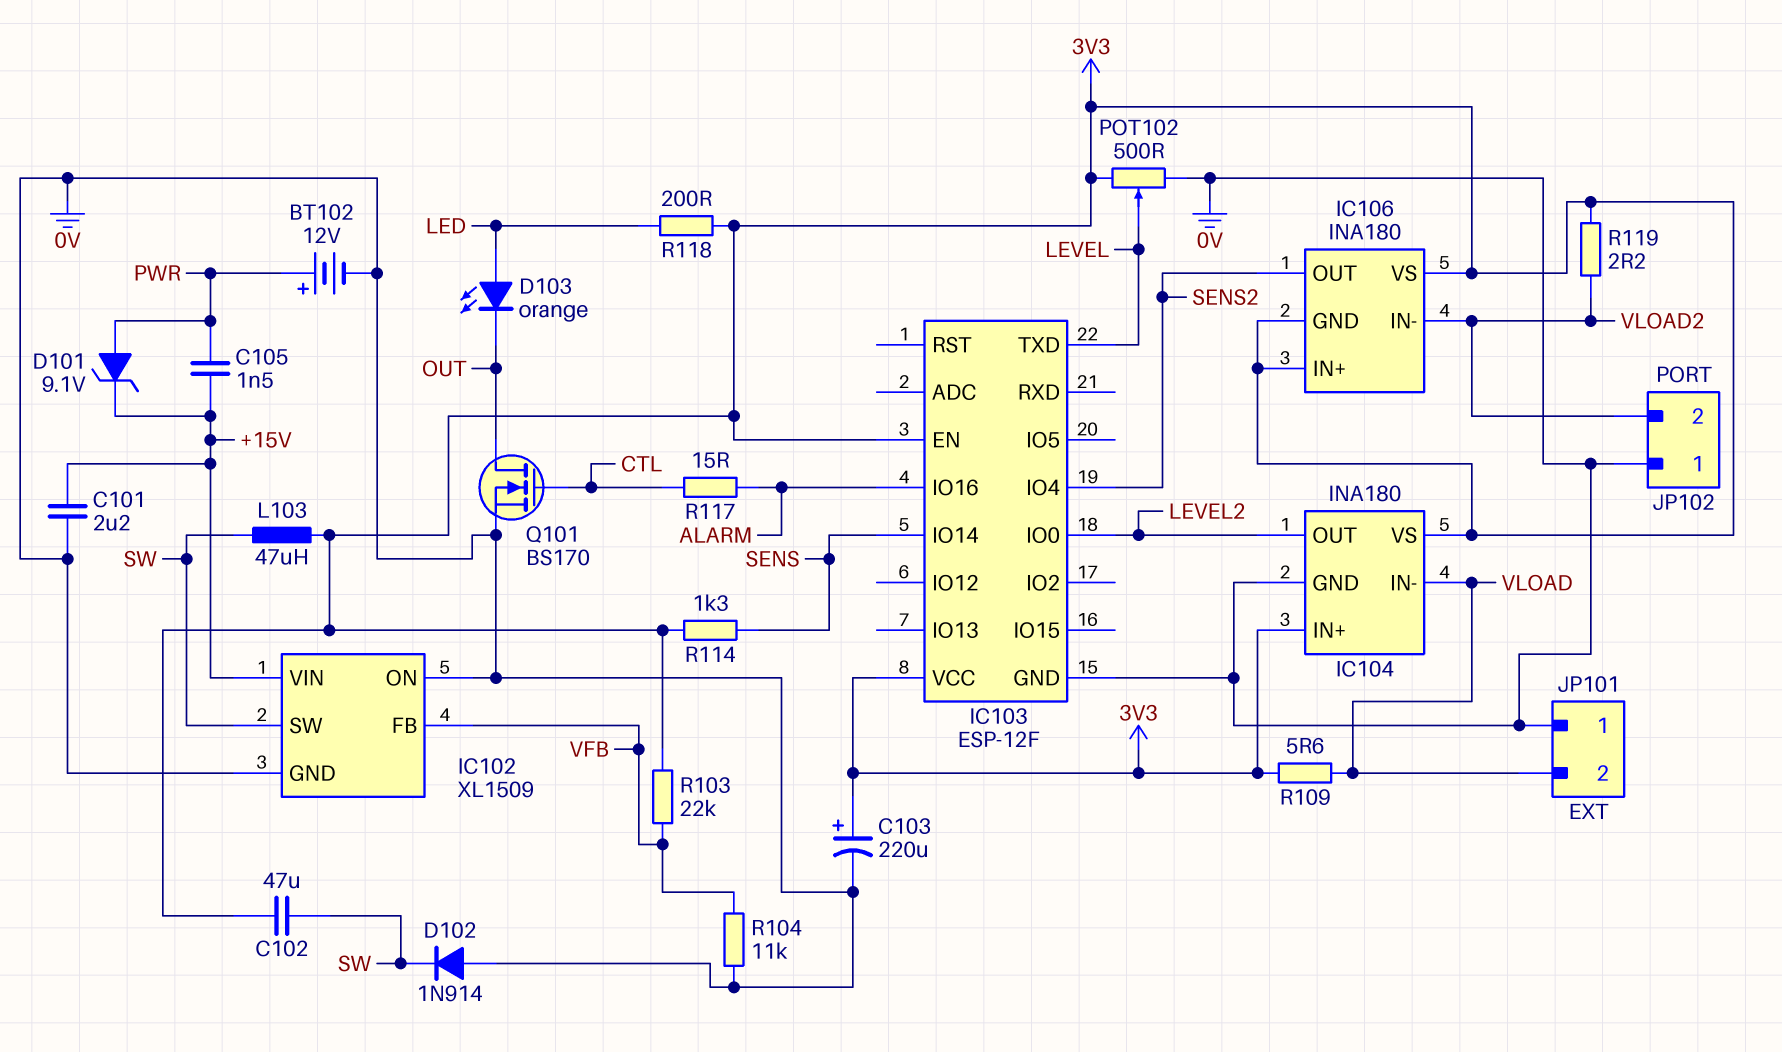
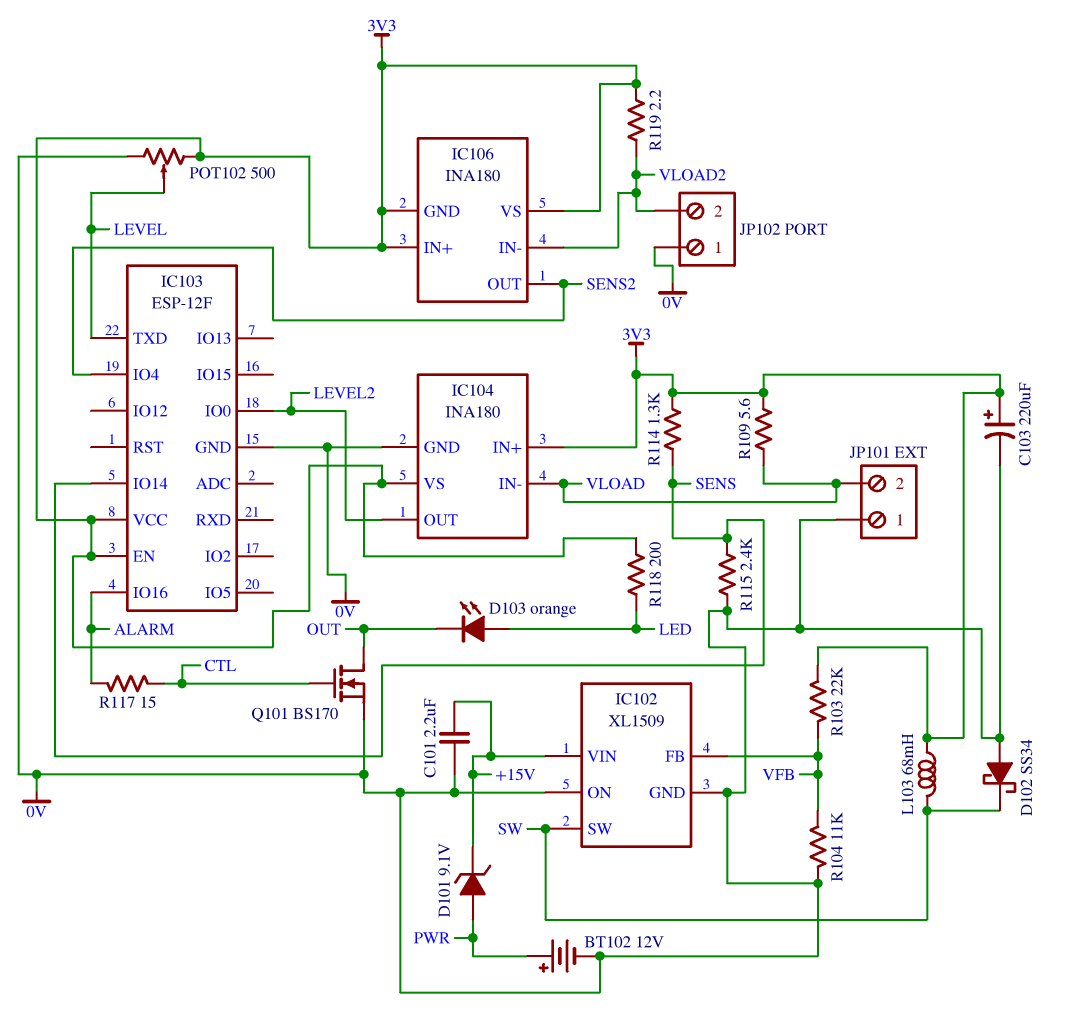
C102: 47uF (3V3, SW) -> none
C105: 1.5nF (+15V, PWR) -> none
D102: diode 1N914 (A 0V, K SW) -> schottky SS34 (A 0V, K SW)
L103: 47uH (3V3, SW) -> 68mH (3V3, SW)
R115: none -> 2.4k (0V, SENS)

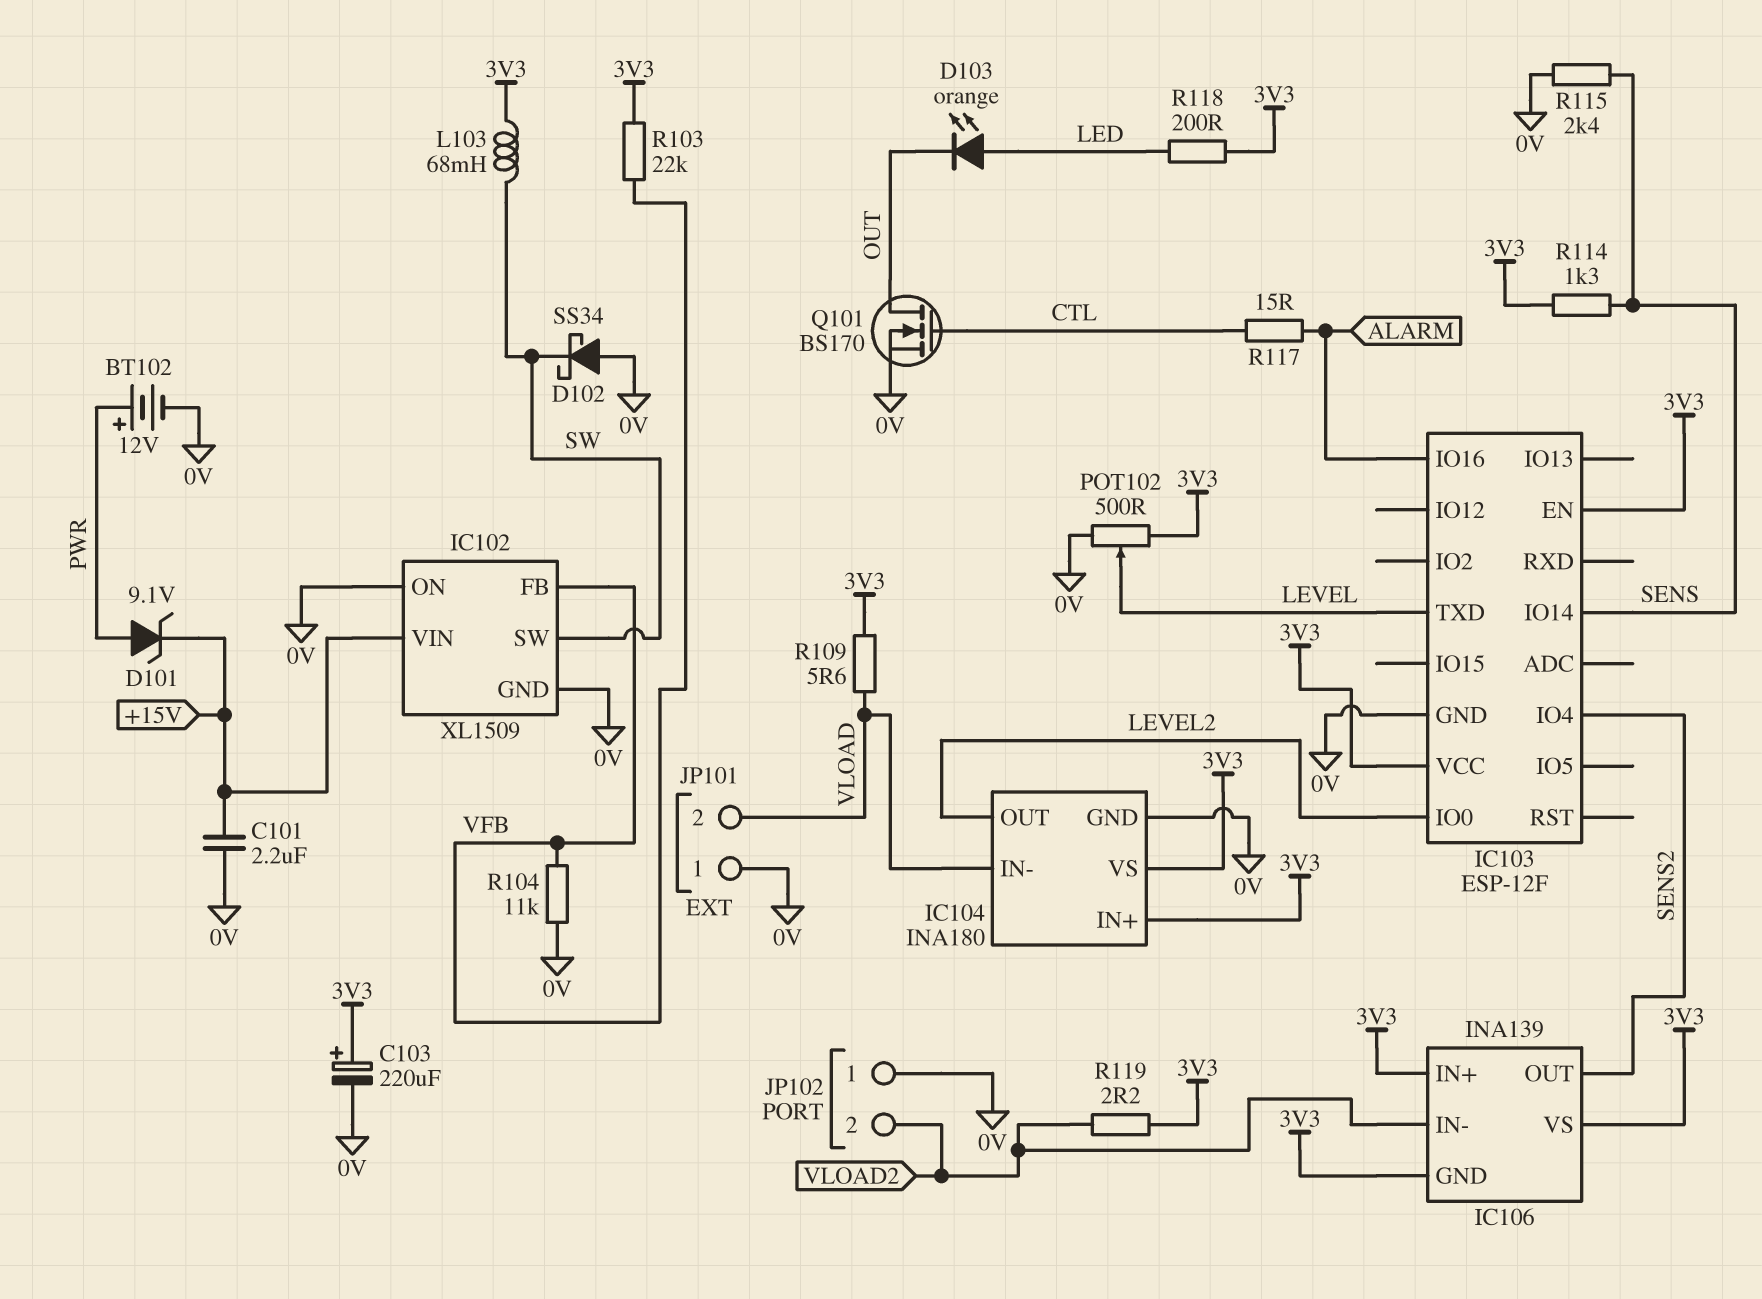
IC106: INA180 -> INA139

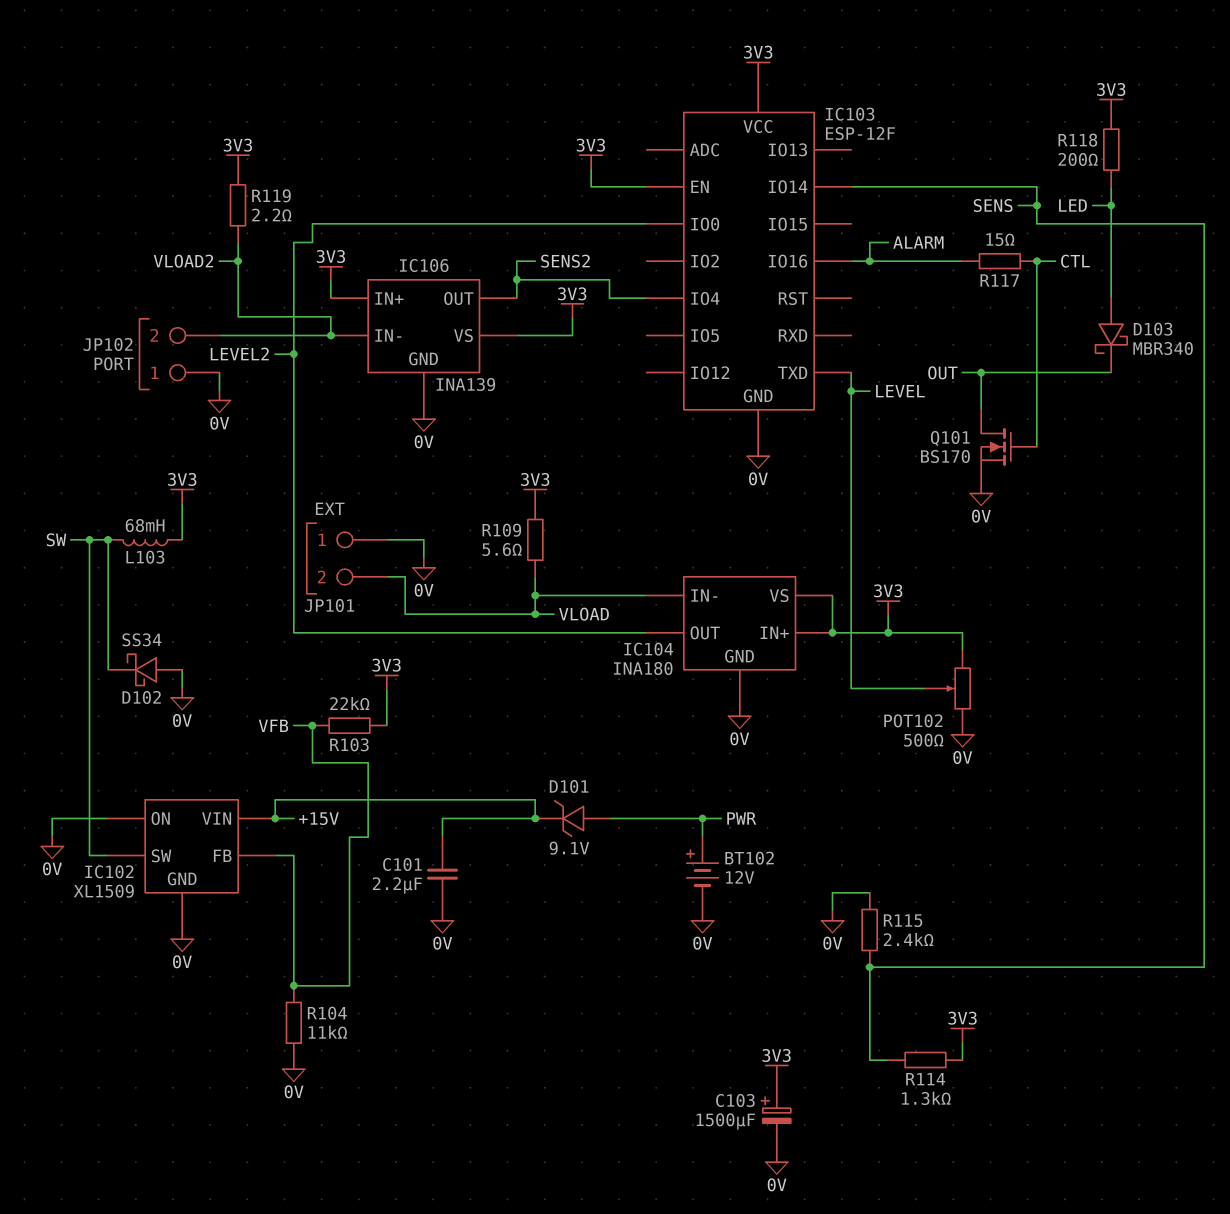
C103: 220uF (plus 3V3, minus 0V) -> 1500uF (plus 3V3, minus 0V)
D103: LED orange (A LED, K OUT) -> schottky MBR340 (A LED, K OUT)
IC106 pin GND: 3V3 -> 0V

